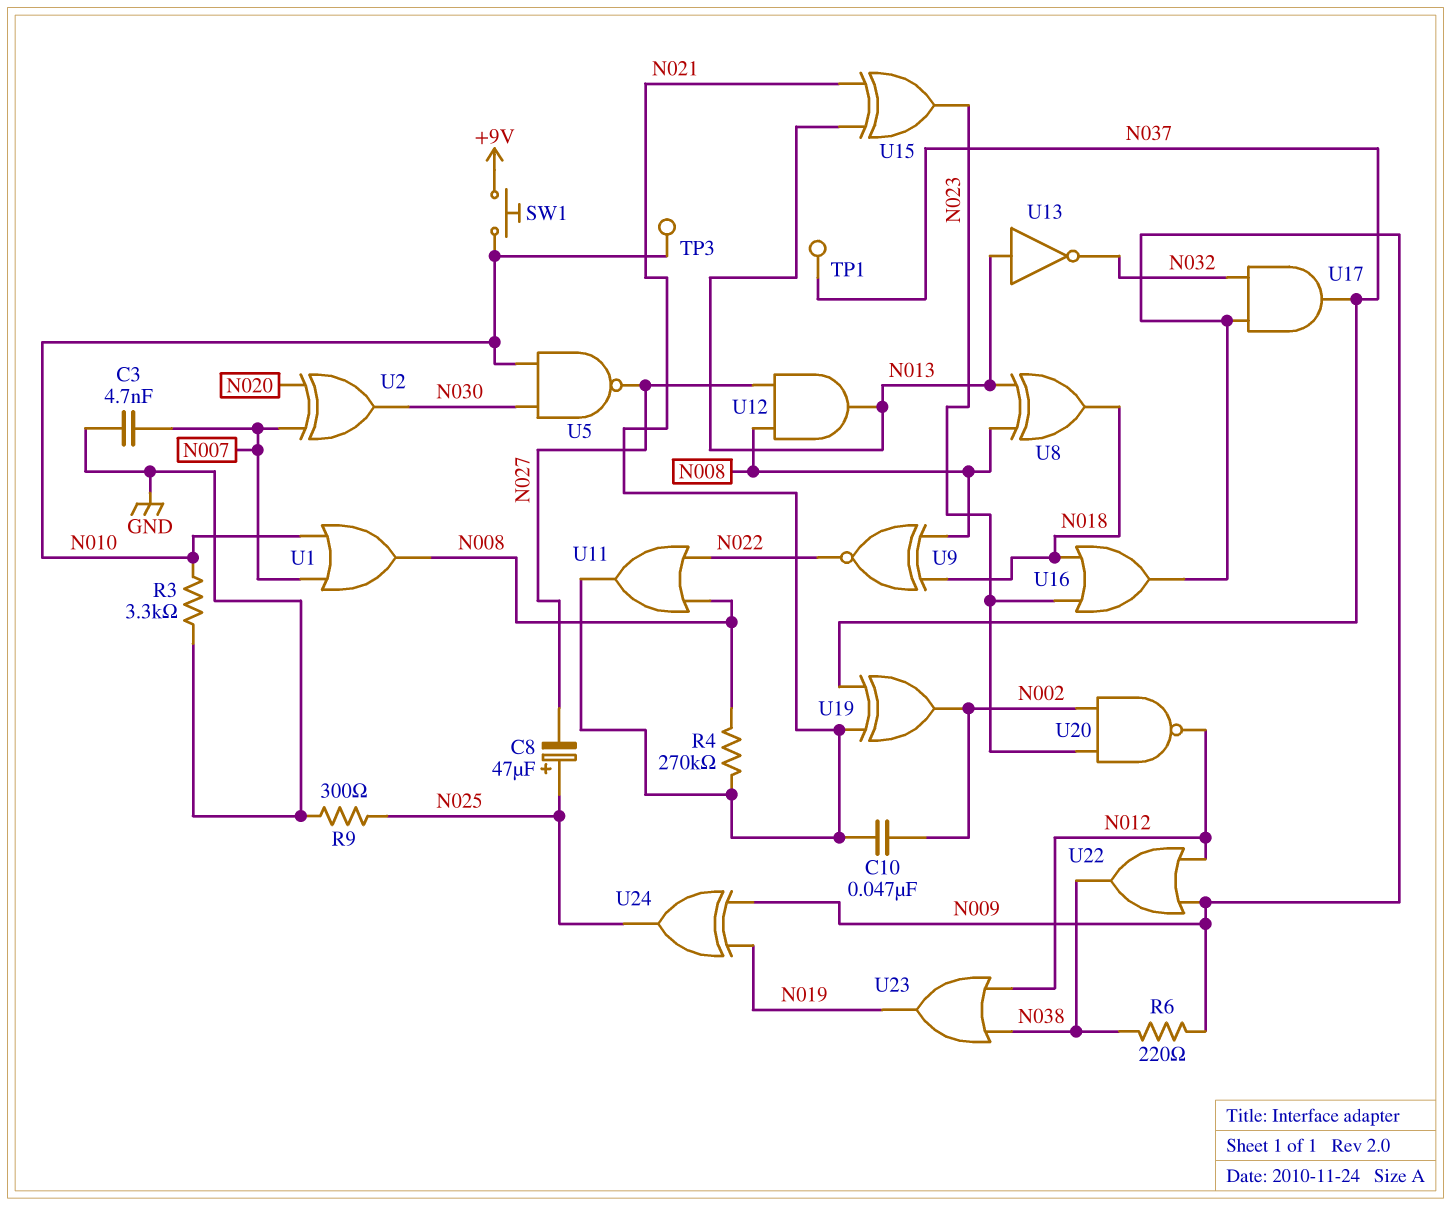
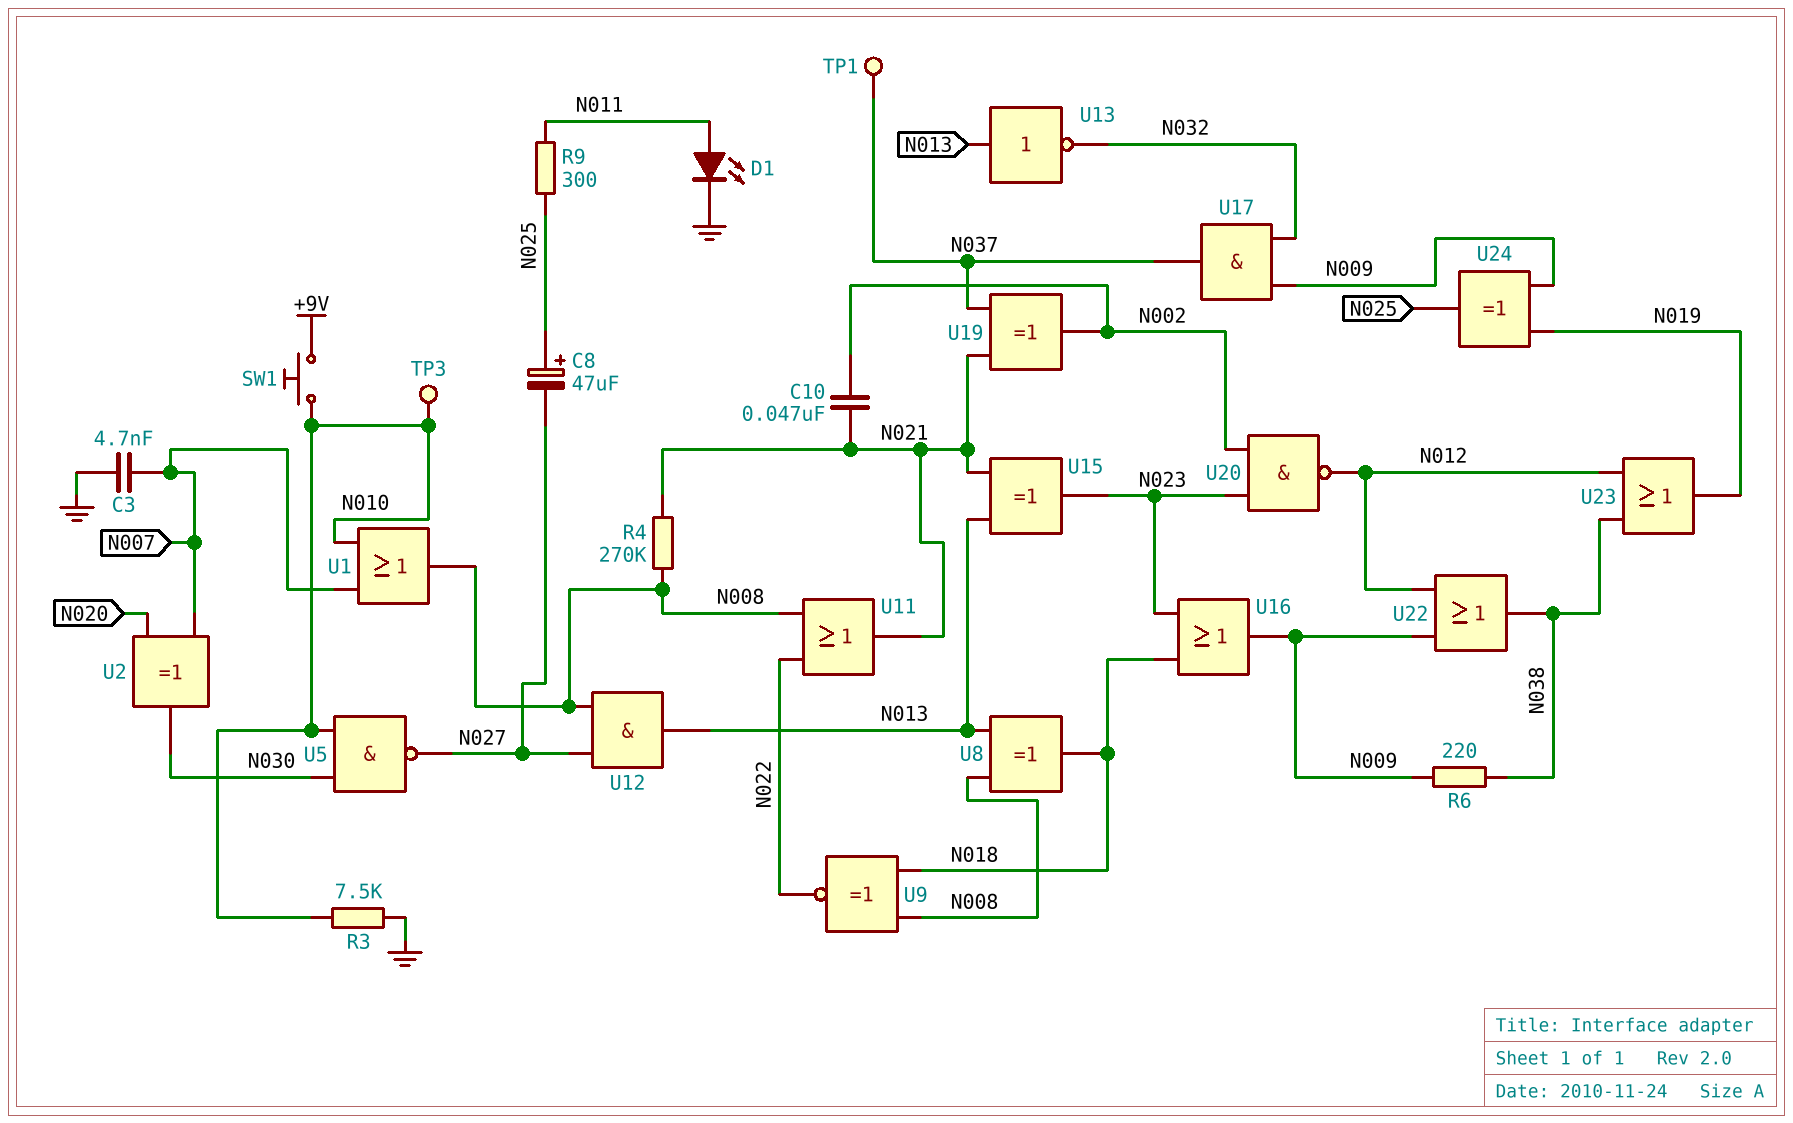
D1: none -> LED (A N011, K GND)
R3: 3.3k (GND, N010) -> 7.5k (GND, N010)
R9: 300 (GND, N025) -> 300 (N011, N025)

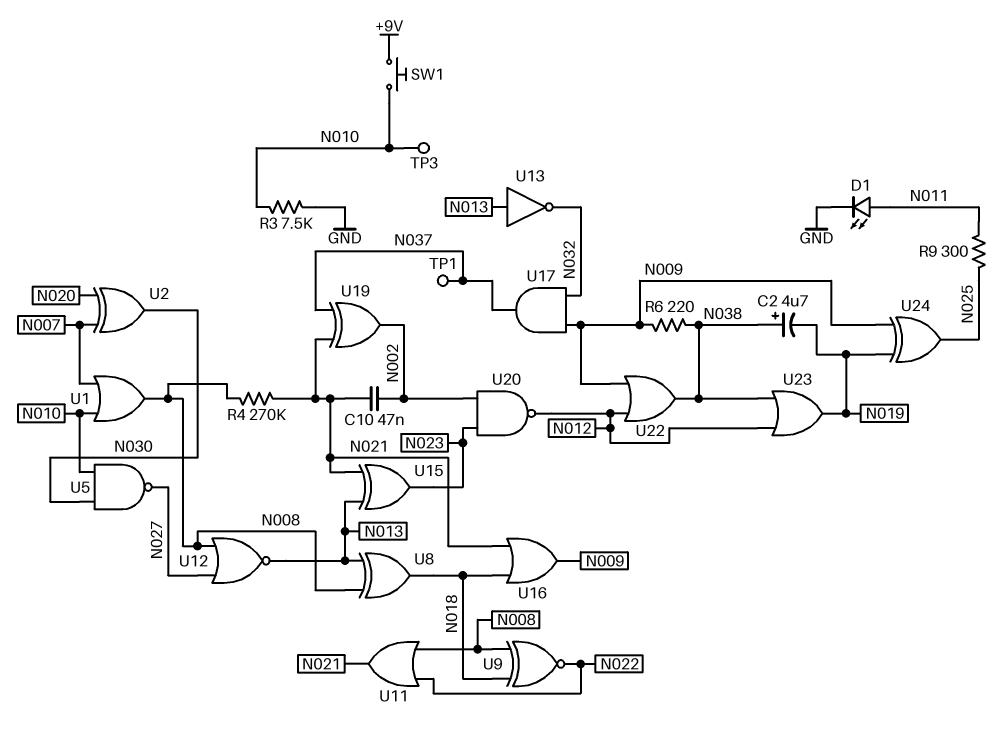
C2: none -> 4.7uF (plus N038, minus N019)
C3: 4.7nF (GND, N007) -> none
C8: 47uF (plus N025, minus N027) -> none
U12: AND (in N008, in N027, out N013) -> NOR (in N008, in N027, out N013)
U16: OR (in N018, in N023, out N009) -> OR (in N018, in N021, out N009)

